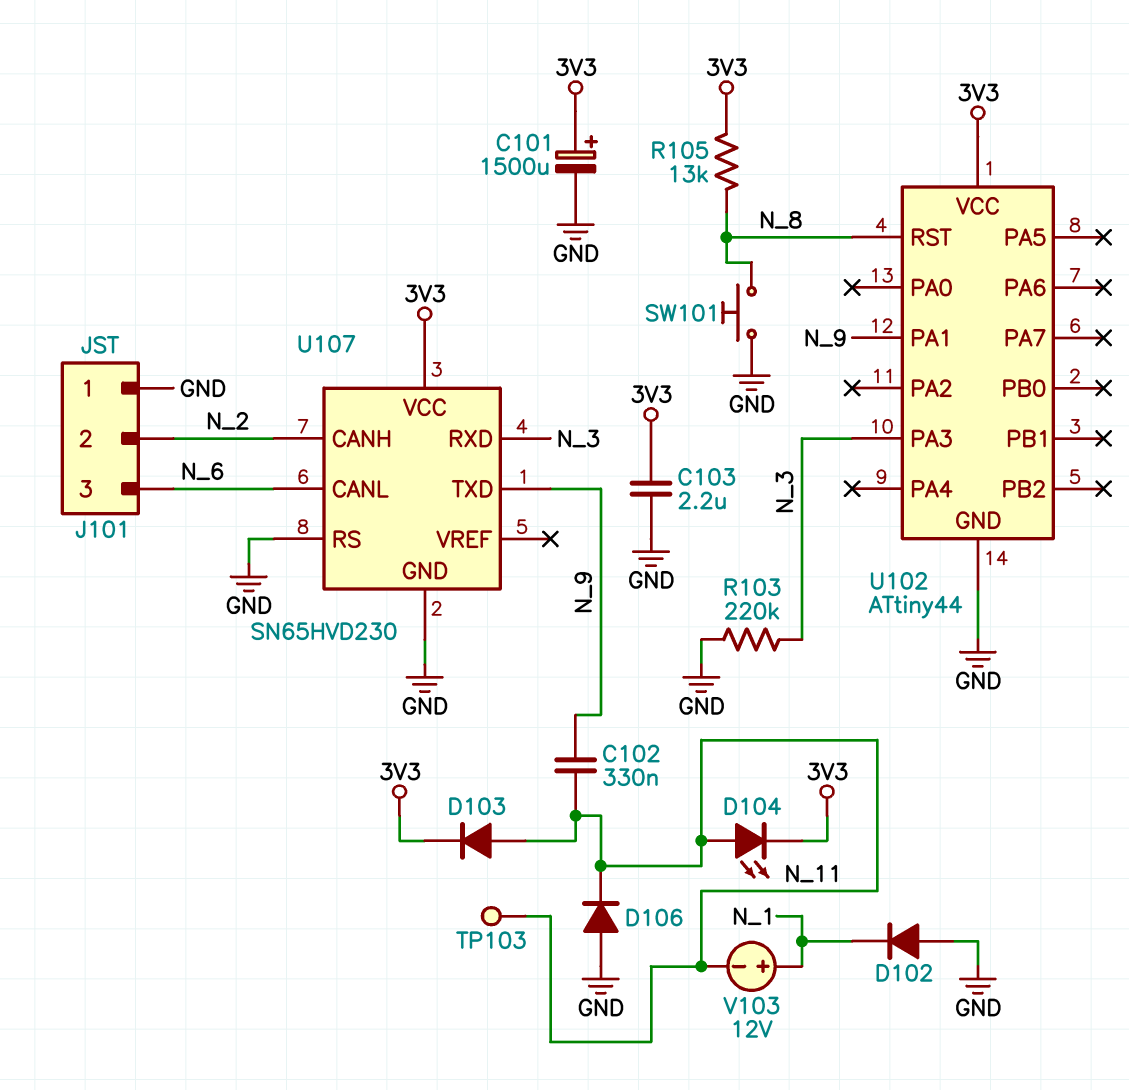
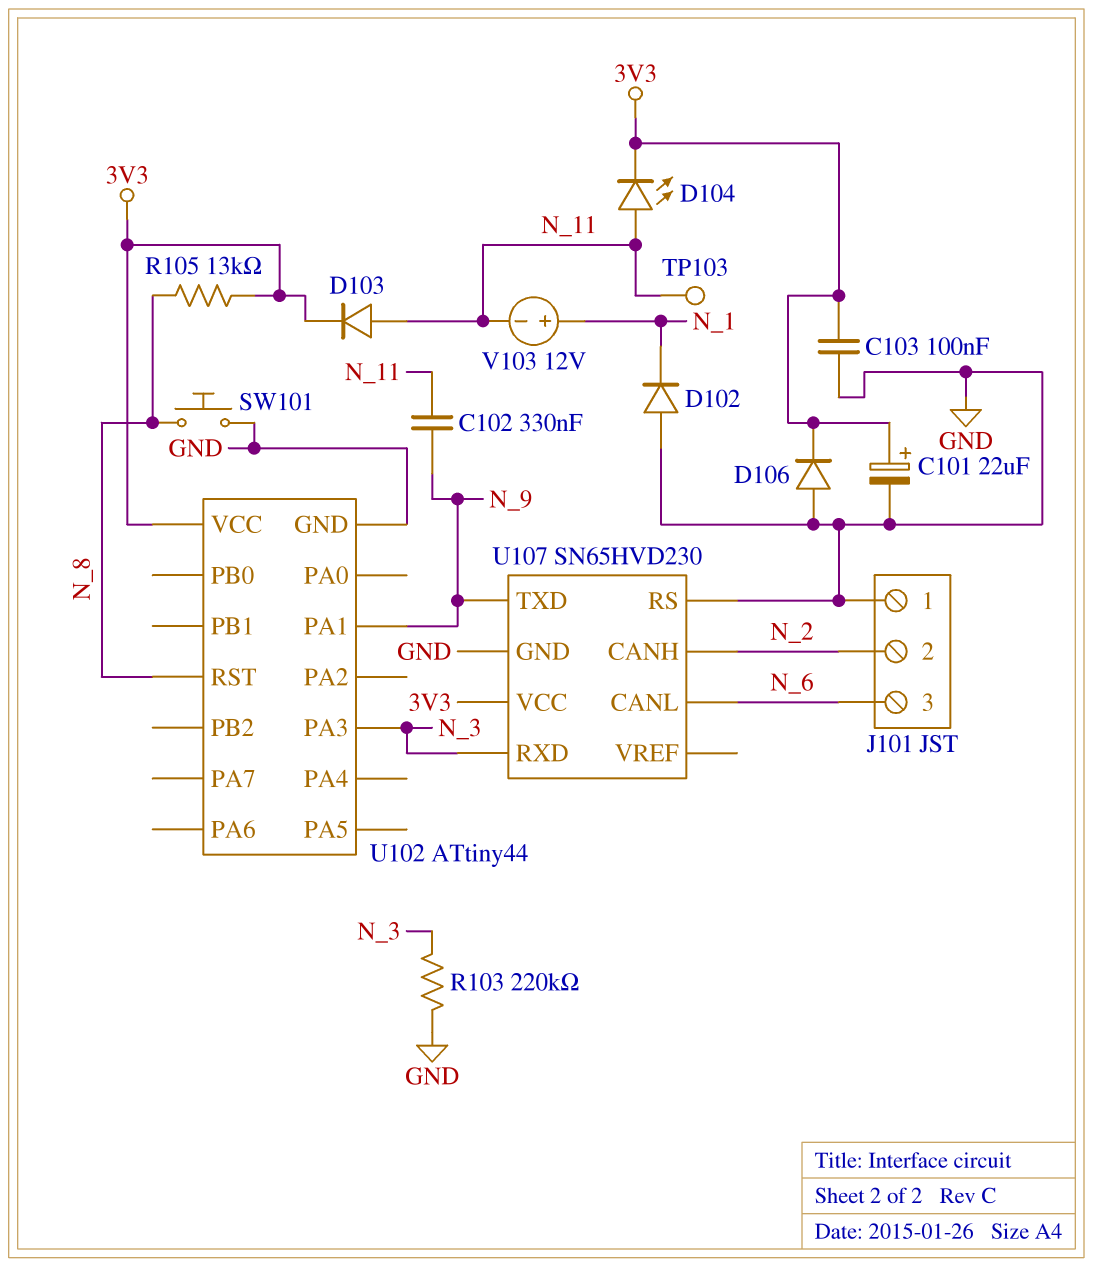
C101: 1500uF (plus 3V3, minus GND) -> 22uF (plus 3V3, minus GND)
C103: 2.2uF (3V3, GND) -> 100nF (3V3, GND)
D106: diode (A GND, K N_11) -> diode (A GND, K 3V3)

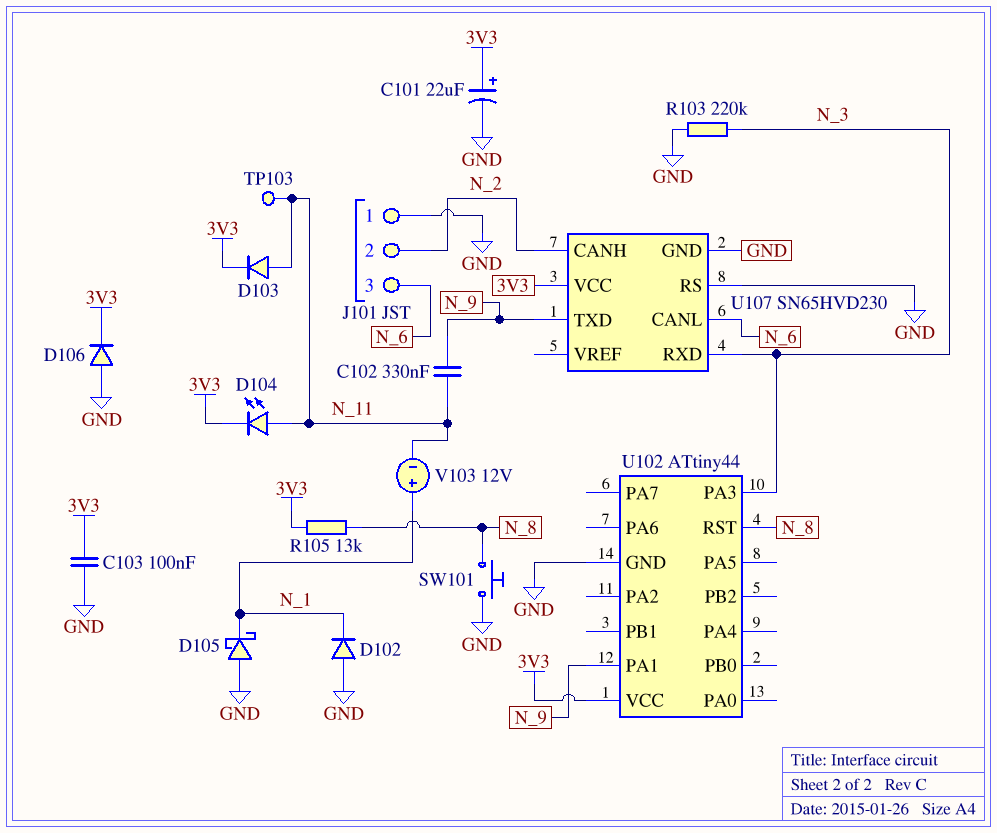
D105: none -> schottky (A GND, K N_1)

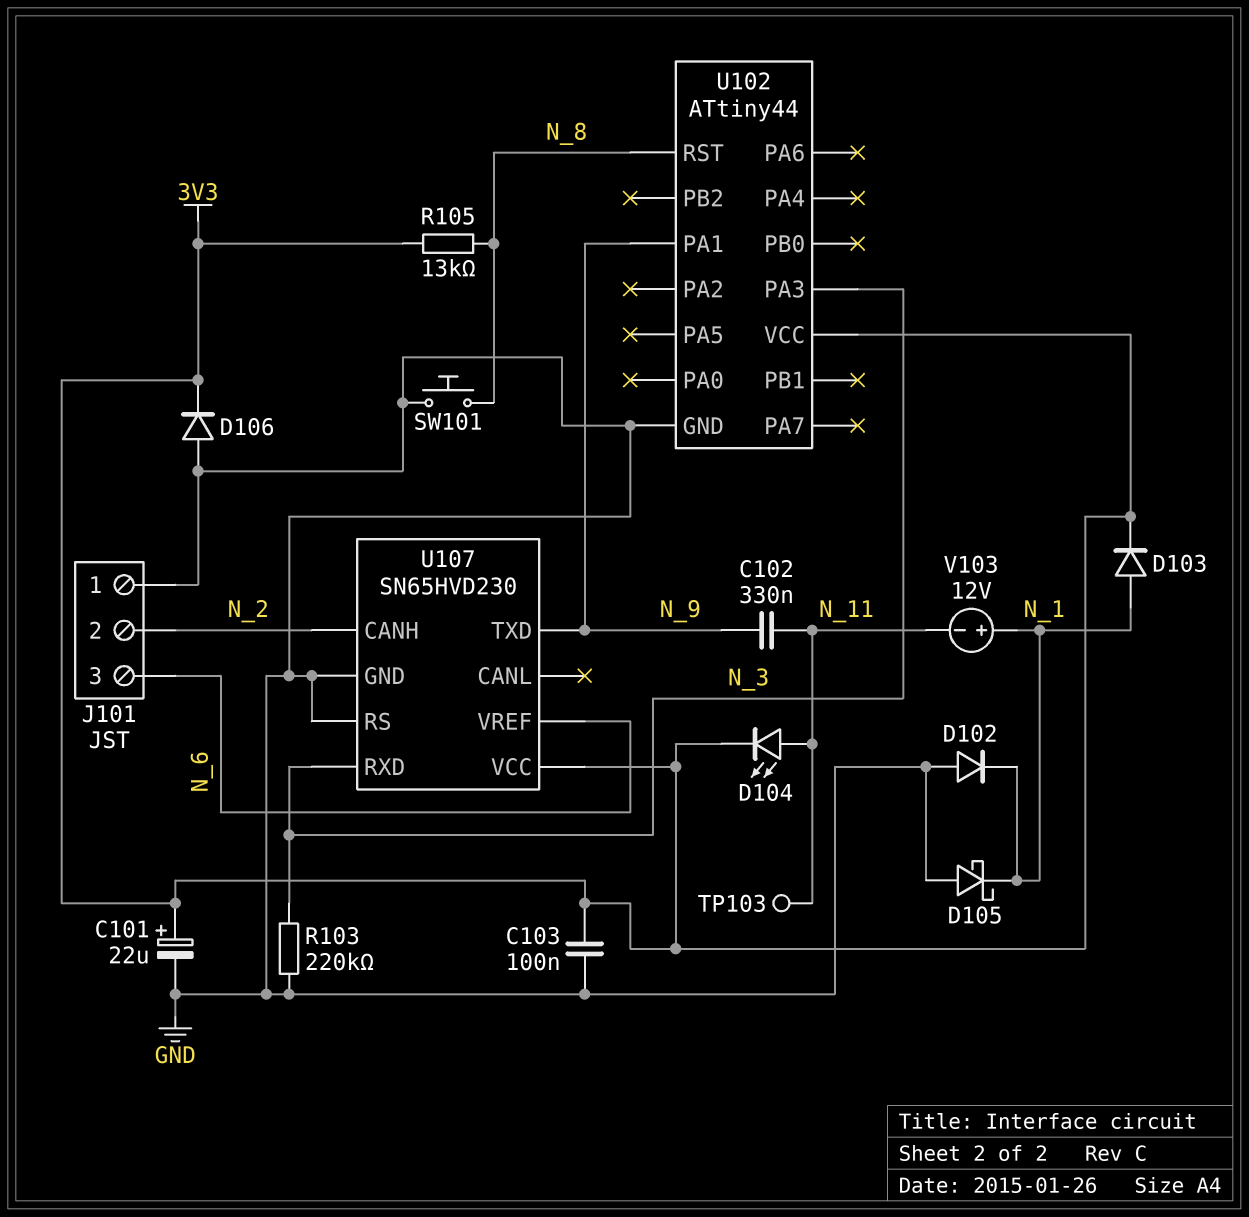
D103: diode (A N_11, K 3V3) -> diode (A N_1, K 3V3)
U107 pin CANL: N_6 -> none
U107 pin VREF: none -> N_6

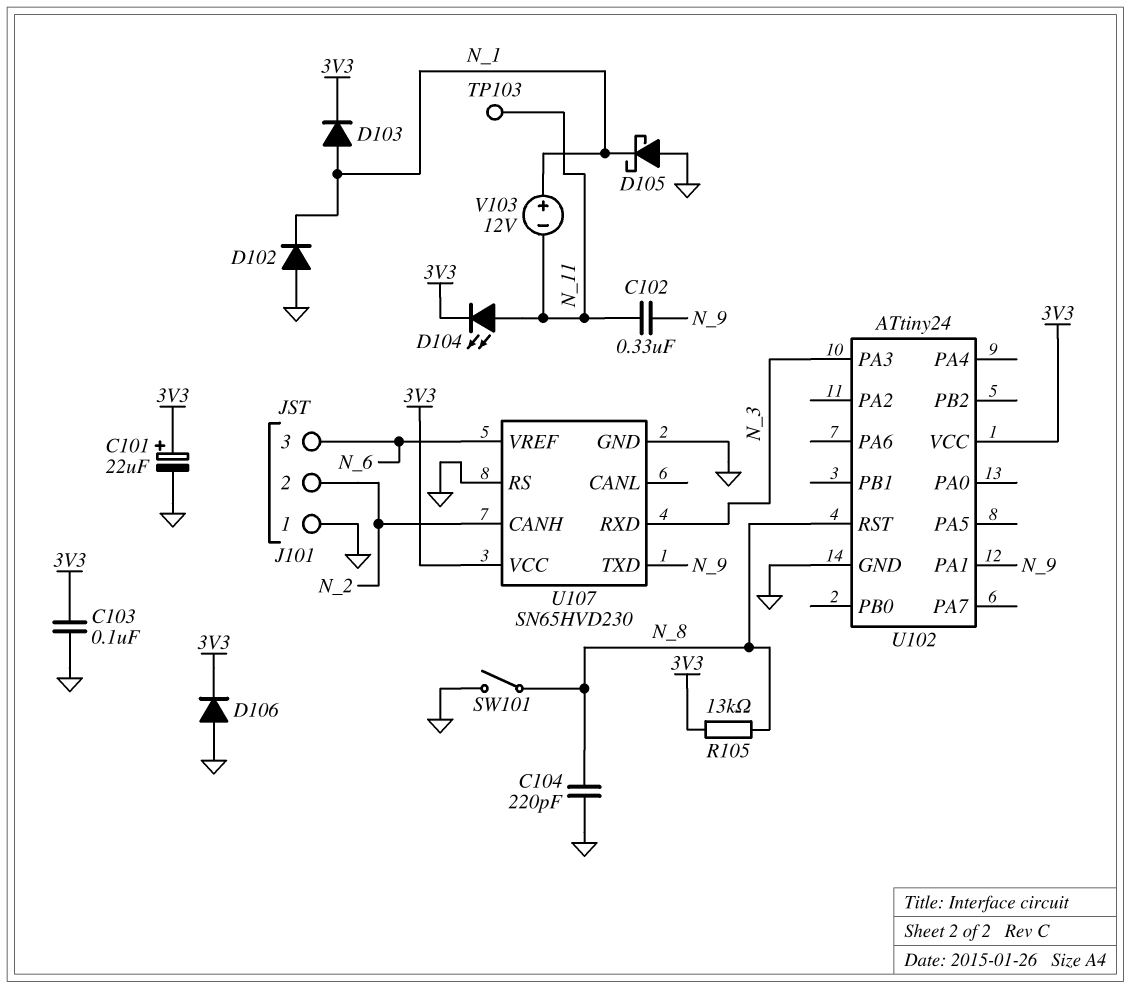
C104: none -> 220pF (GND, N_8)
R103: 220k (GND, N_3) -> none
SW101: button (GND, N_8) -> switch (GND, N_8)
U102: ATtiny44 -> ATtiny24

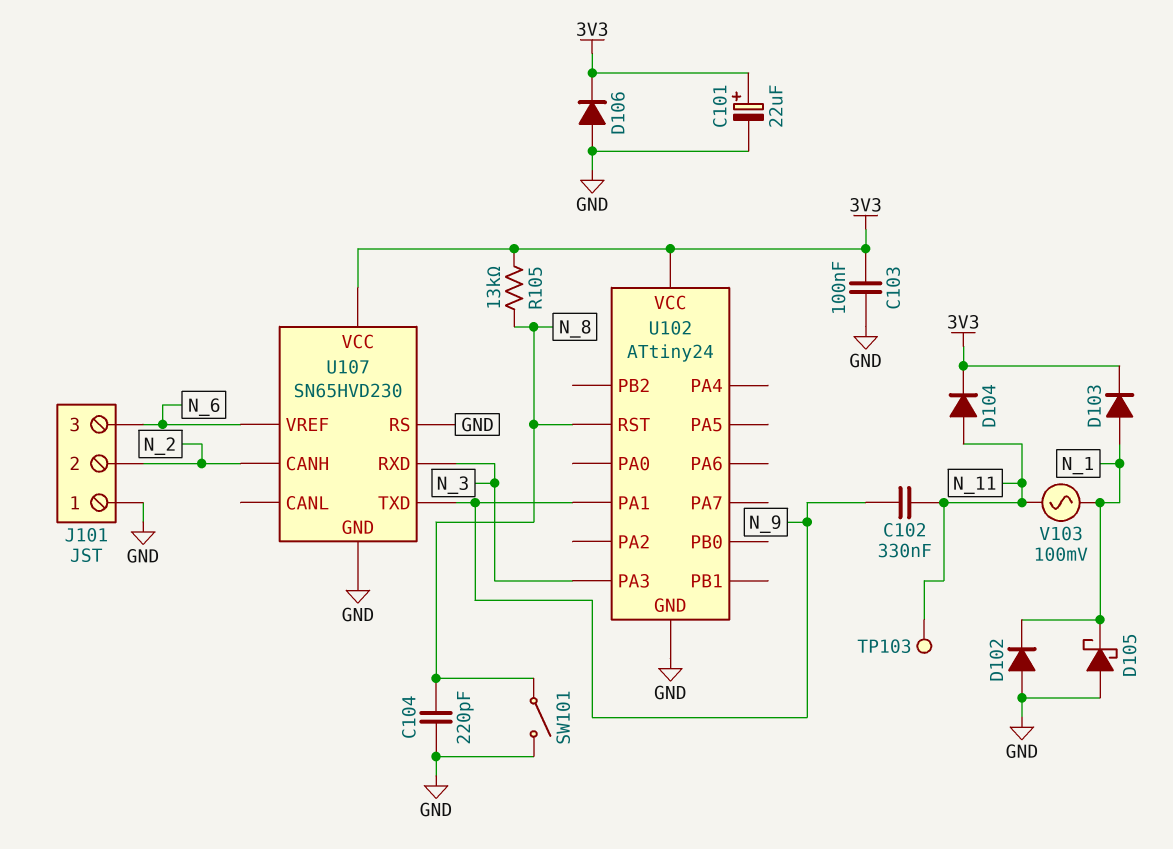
D104: LED (A N_11, K 3V3) -> diode (A N_11, K 3V3)
V103: 12V (plus N_1, minus N_11) -> AC 100mV (N_1, N_11)

